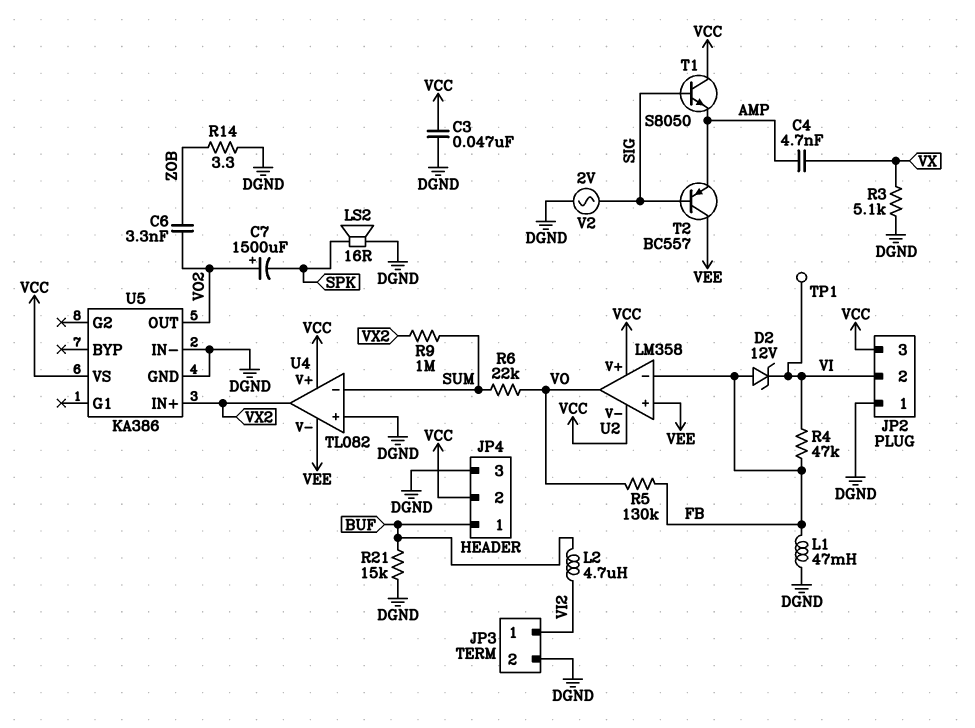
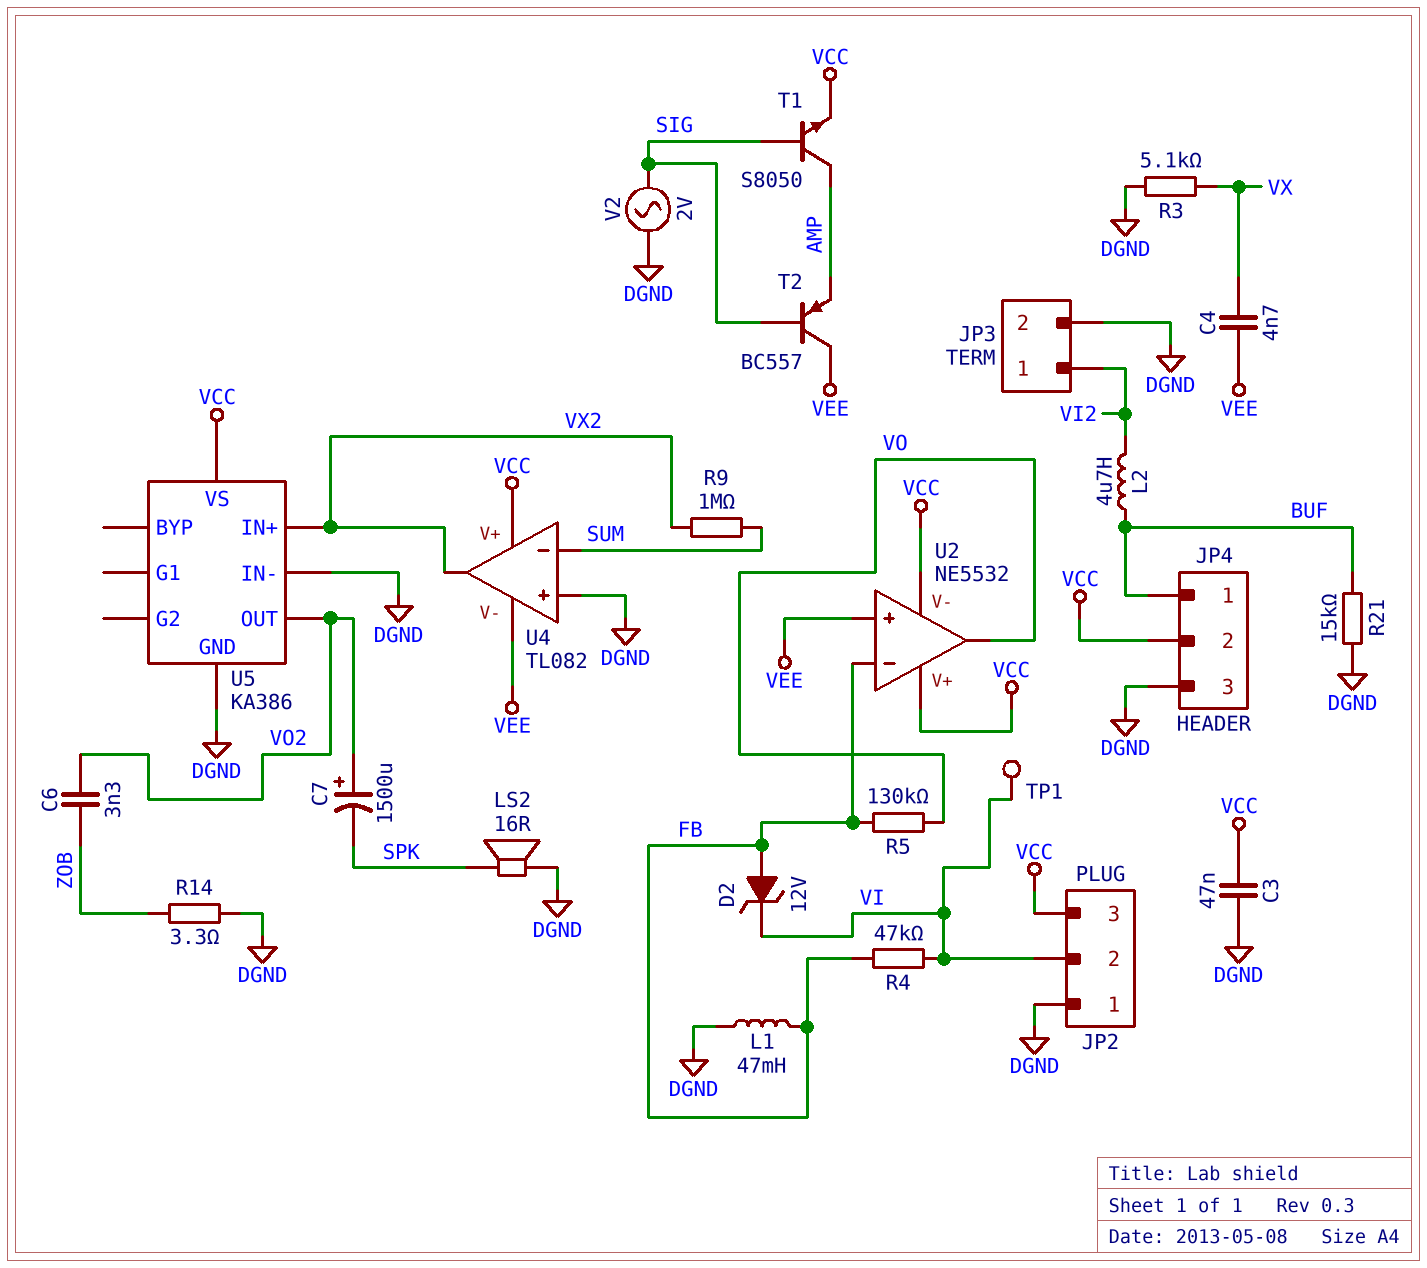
C4: 4.7nF (AMP, VX) -> 4.7nF (VEE, VX)
R6: 22k (SUM, VO) -> none
T1: NPN S8050 (B SIG, C VCC, E AMP) -> NPN S8050 (B SIG, C AMP, E VCC)
U2: LM358 -> NE5532

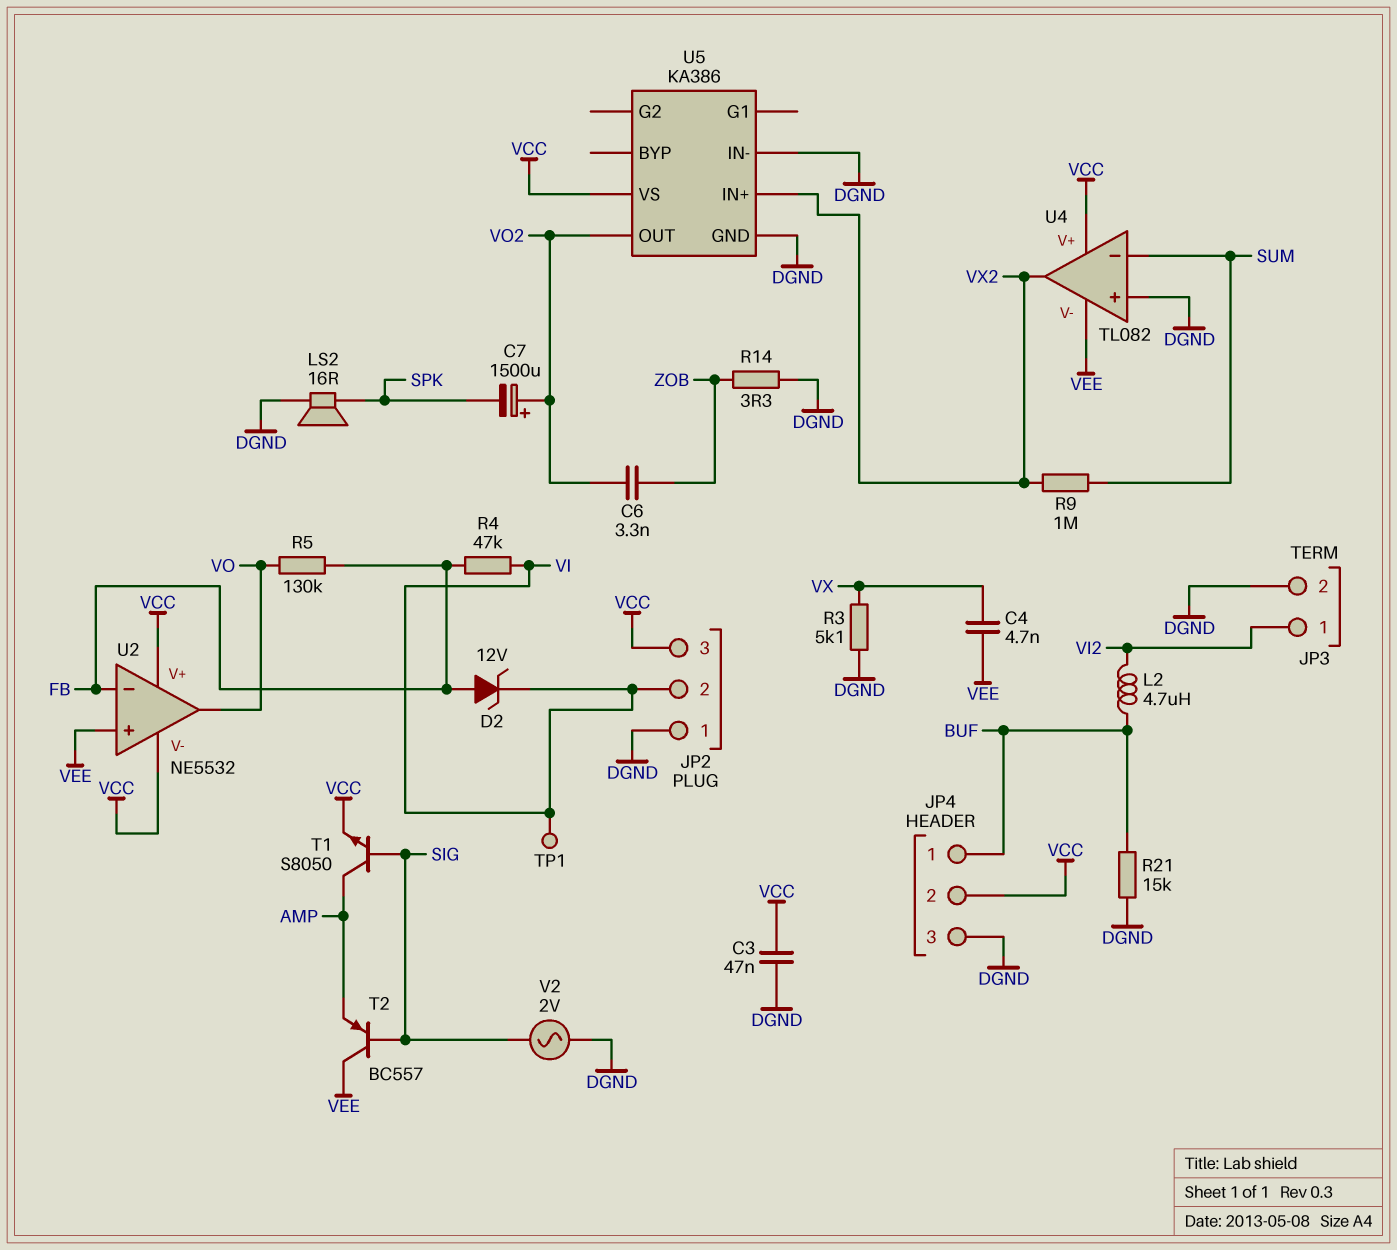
L1: 47mH (DGND, FB) -> none

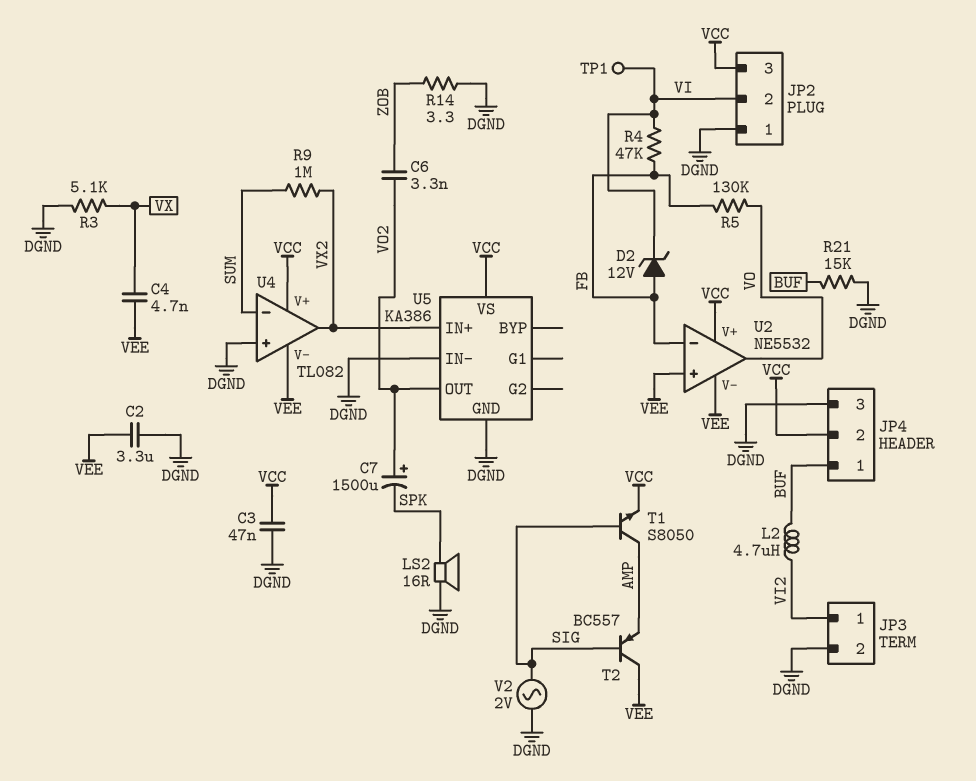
C2: none -> 3.3uF (DGND, VEE)
U2 pin V-: VCC -> VEE

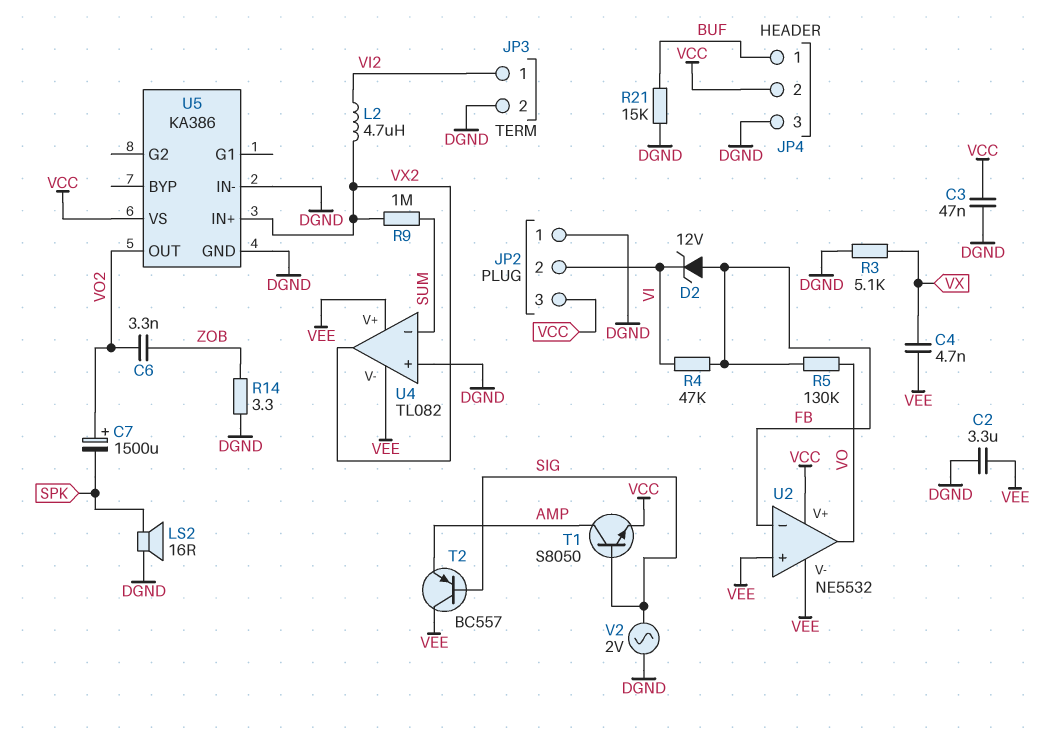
L2: 4.7uH (BUF, VI2) -> 4.7uH (VI2, VX2)
TP1: test point (VI) -> none
U4 pin V+: VCC -> VEE

